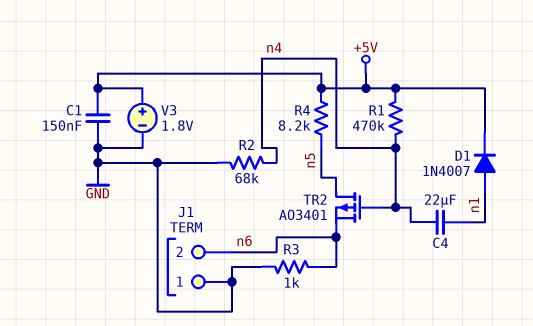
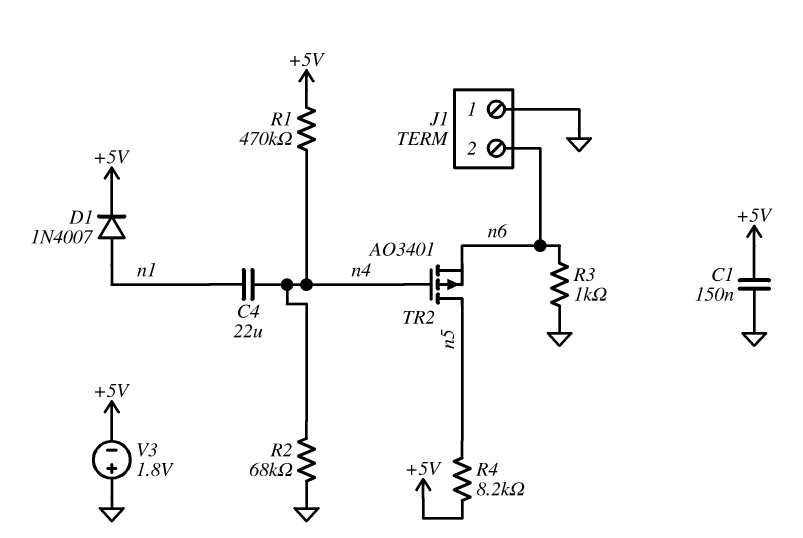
V3: 1.8V (plus +5V, minus GND) -> 1.8V (plus GND, minus +5V)

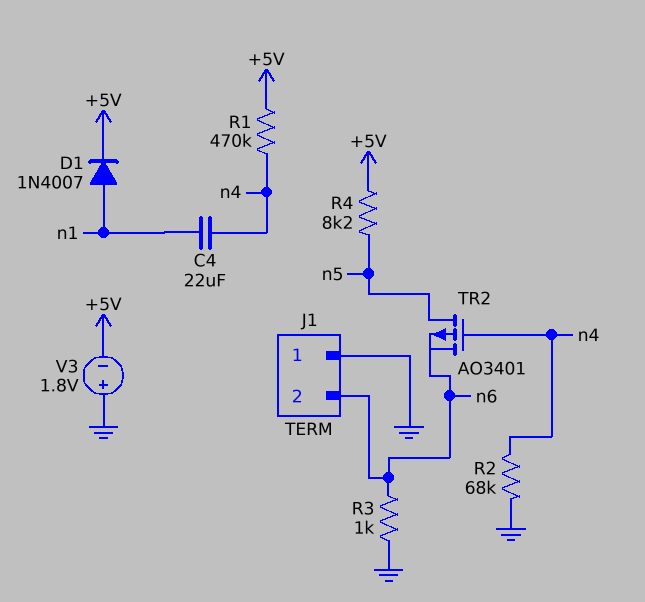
C1: 150nF (+5V, GND) -> none

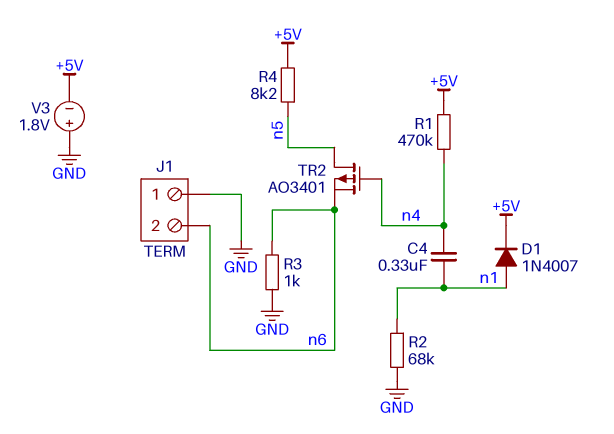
C4: 22uF (n1, n4) -> 330nF (n1, n4)
R2: 68k (GND, n4) -> 68k (GND, n1)

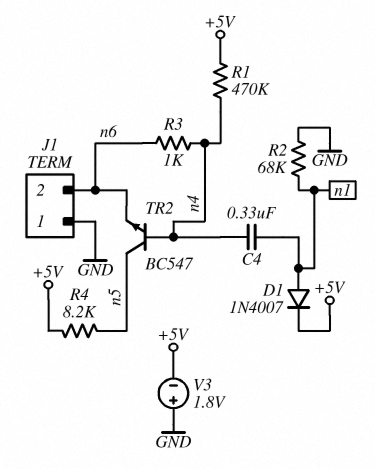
R3: 1k (GND, n6) -> 1k (n4, n6)
TR2: PMOS AO3401 (G n4, D n5, S n6) -> NPN BC547 (B n4, C n5, E n6)

